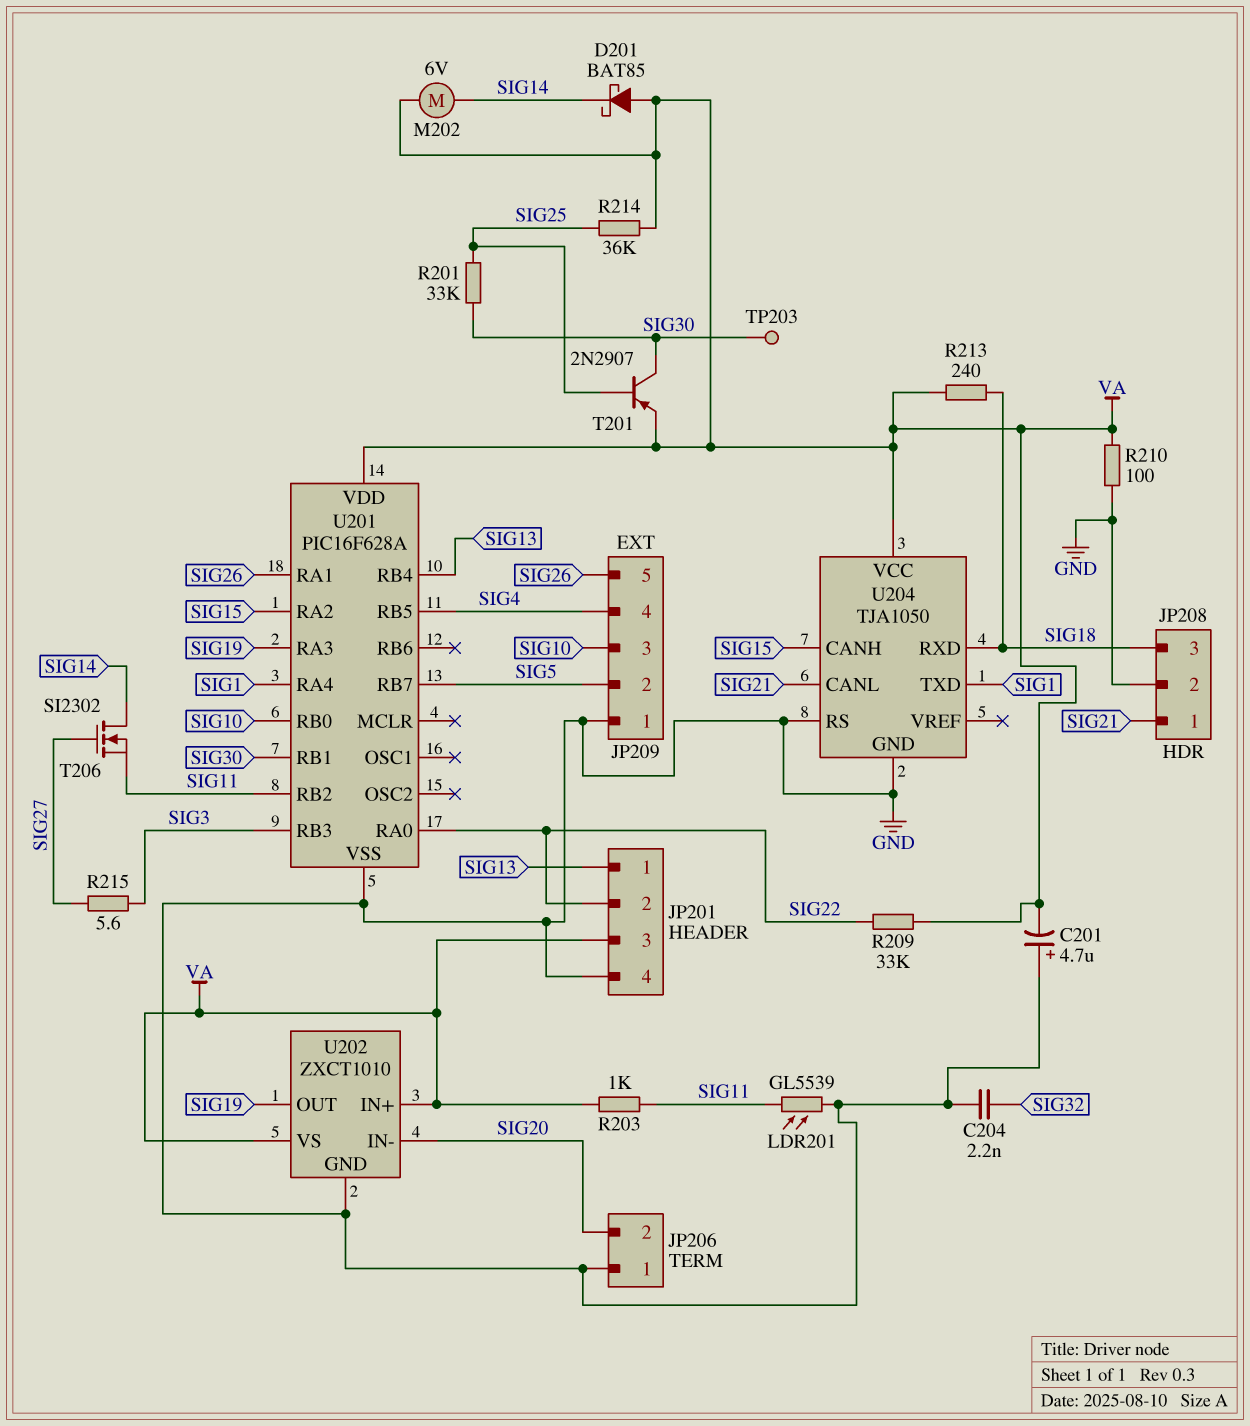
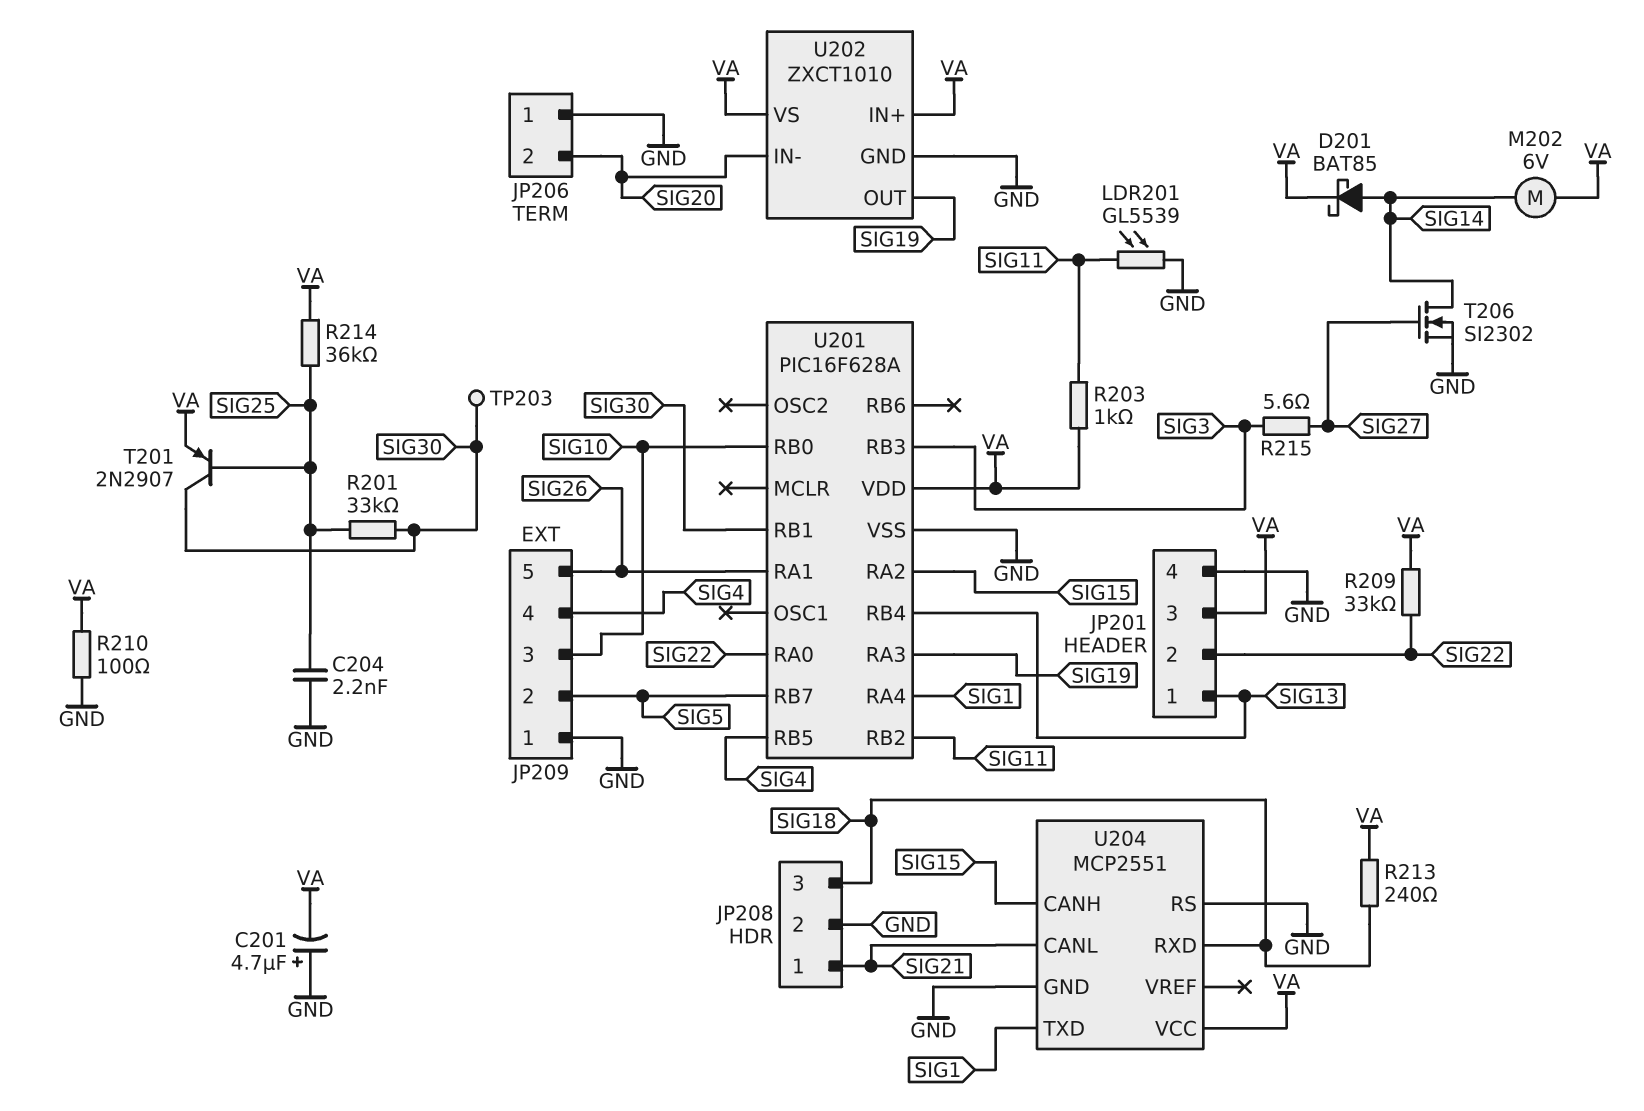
C204: 2.2nF (GND, SIG32) -> 2.2nF (GND, SIG25)
D201: schottky BAT85 (A VA, K SIG14) -> schottky BAT85 (A SIG14, K VA)
T206: NMOS SI2302 (G SIG27, D SIG14, S SIG11) -> NMOS SI2302 (G SIG27, D SIG14, S GND)
U204: TJA1050 -> MCP2551

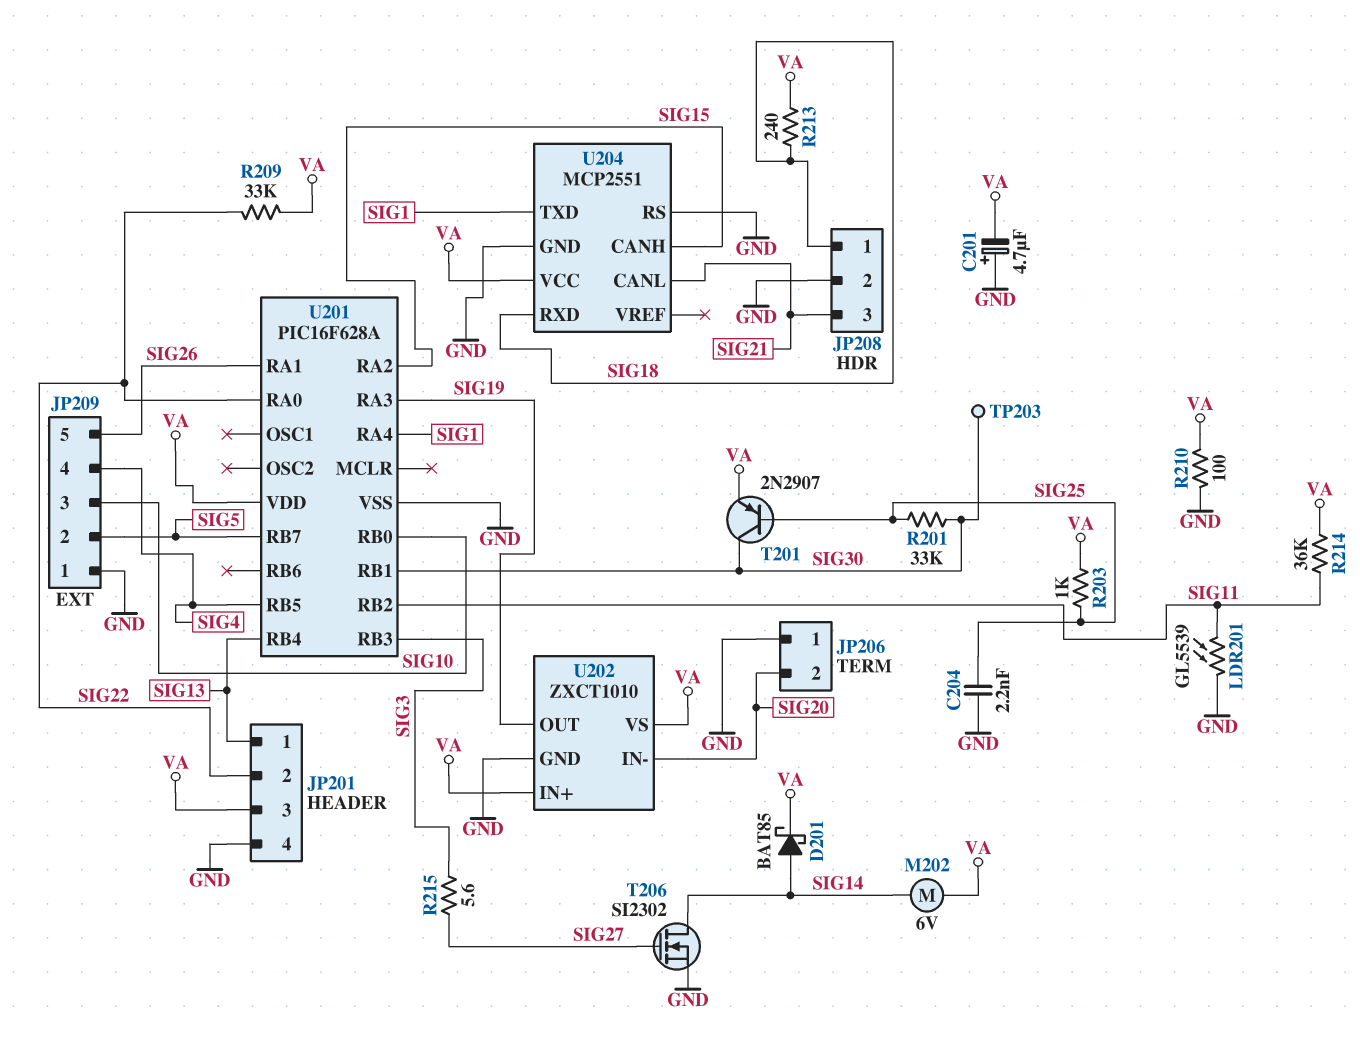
JP208 pin 1: SIG21 -> SIG18
JP208 pin 3: SIG18 -> SIG21
R203: 1k (SIG11, VA) -> 1k (SIG25, VA)
R214: 36k (SIG25, VA) -> 36k (SIG11, VA)

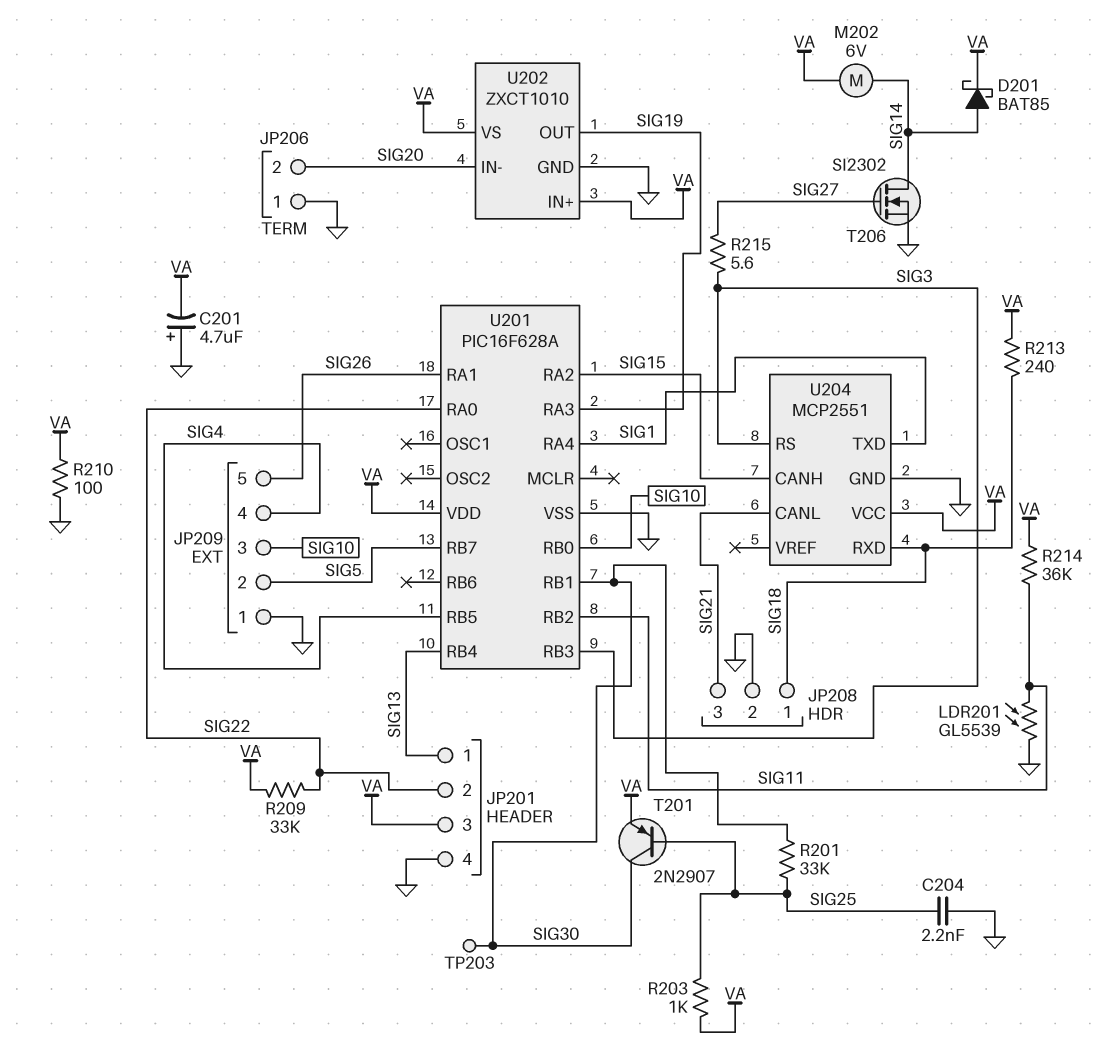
U204 pin RS: GND -> SIG3

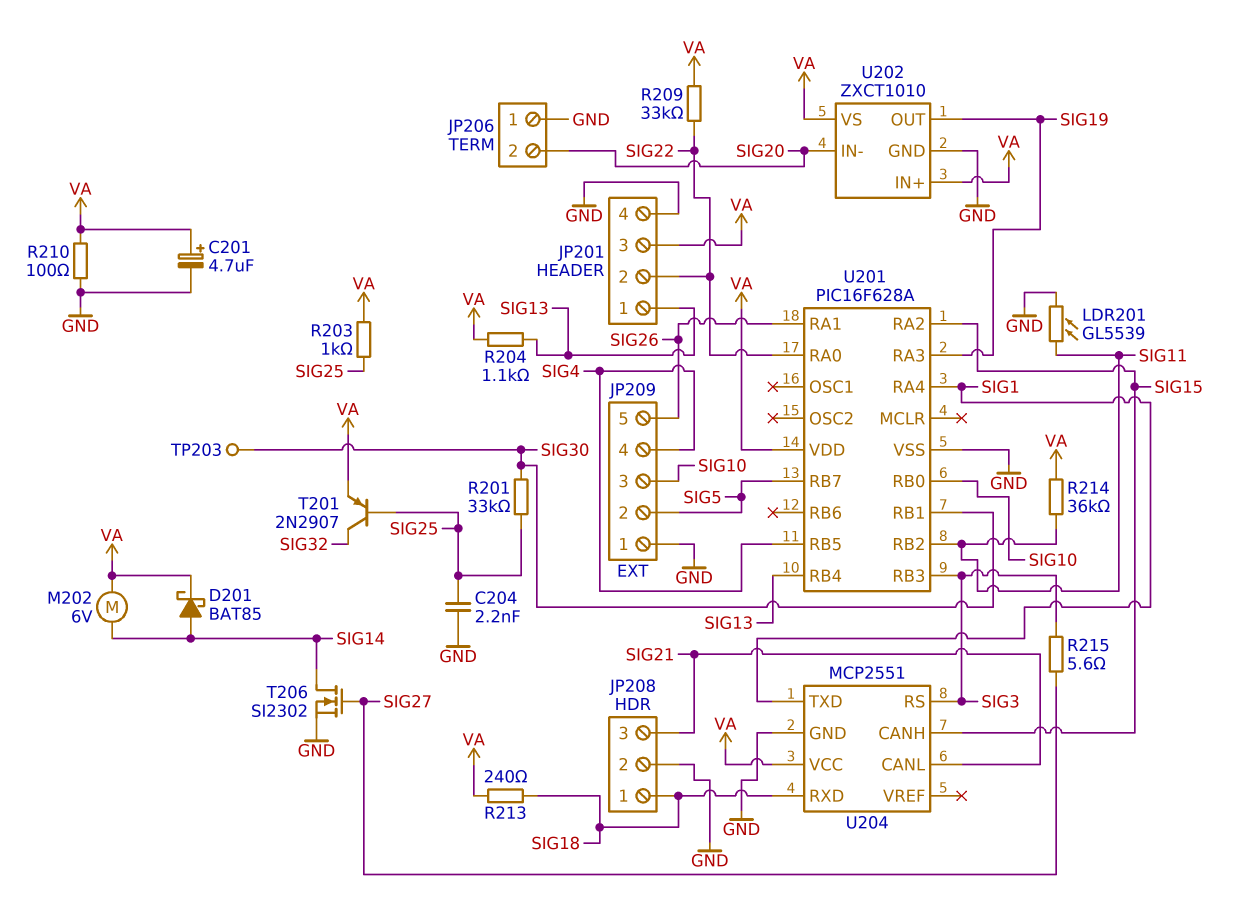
C201: 4.7uF (plus GND, minus VA) -> 4.7uF (plus VA, minus GND)
R204: none -> 1.1k (SIG13, VA)
T201: PNP 2N2907 (B SIG25, C SIG30, E VA) -> PNP 2N2907 (B SIG25, C SIG32, E VA)

